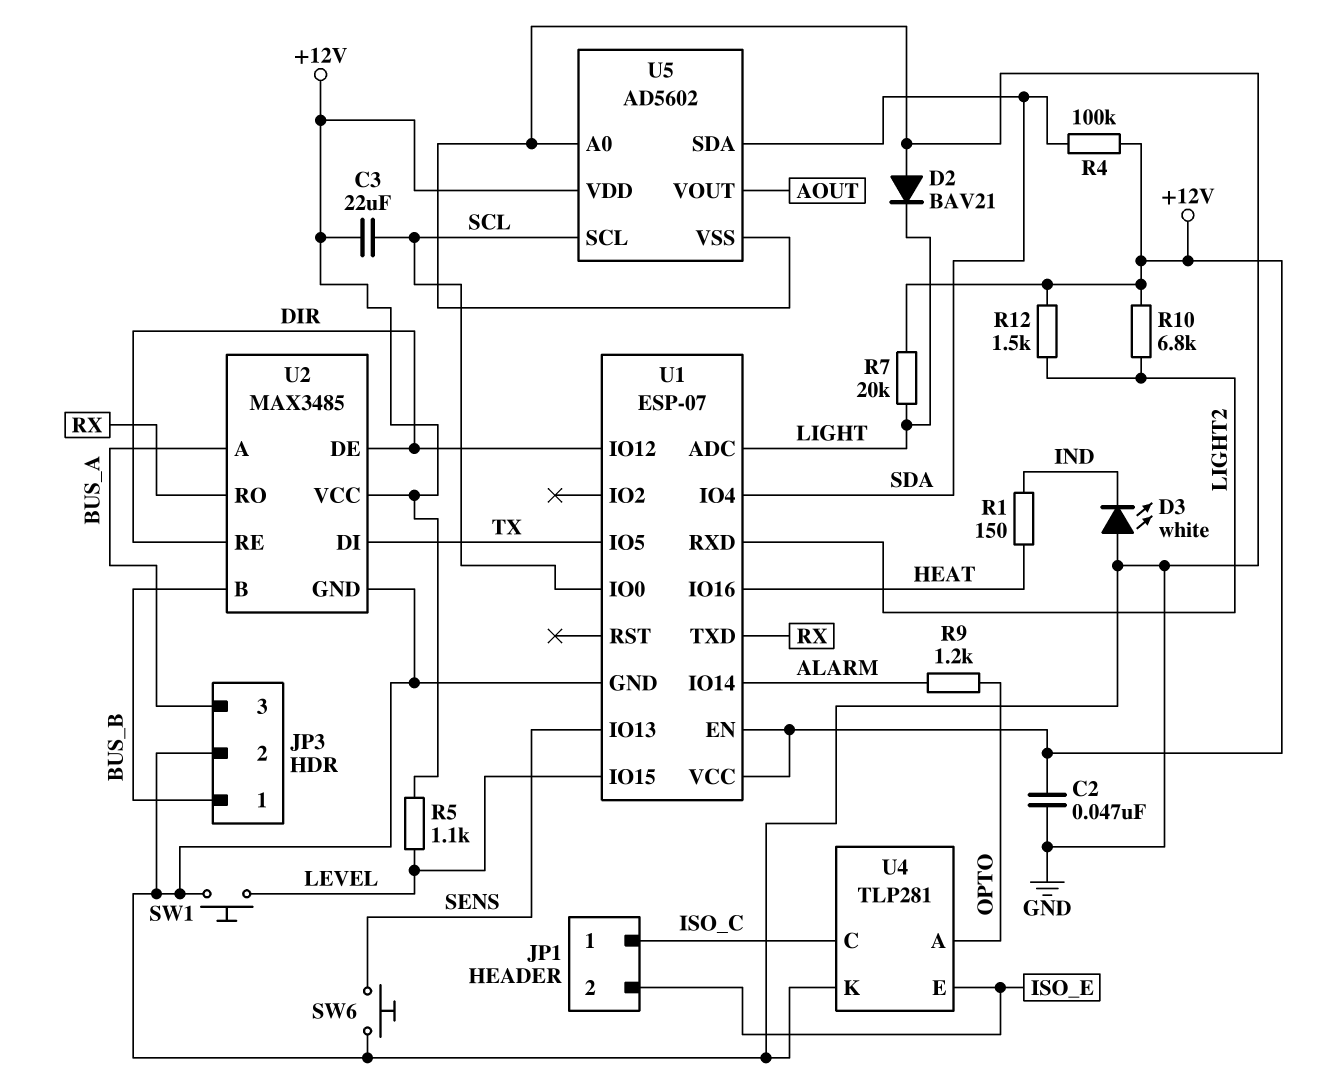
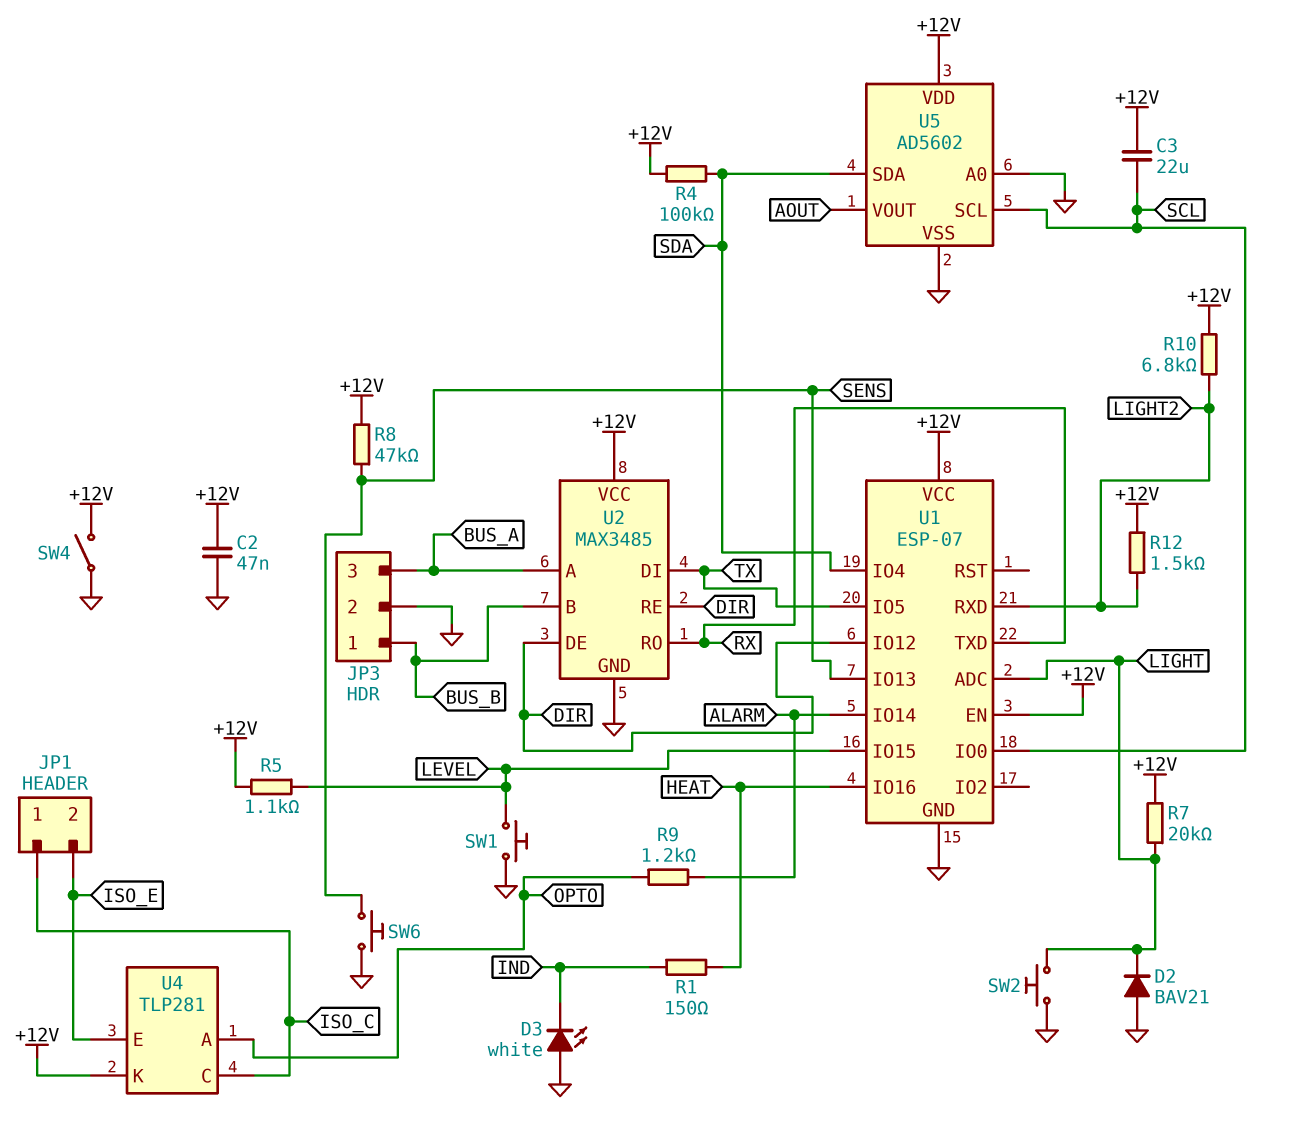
R8: none -> 47k (+12V, SENS)
SW2: none -> button (GND, LIGHT)
SW4: none -> switch (+12V, GND)
U4 pin K: GND -> +12V

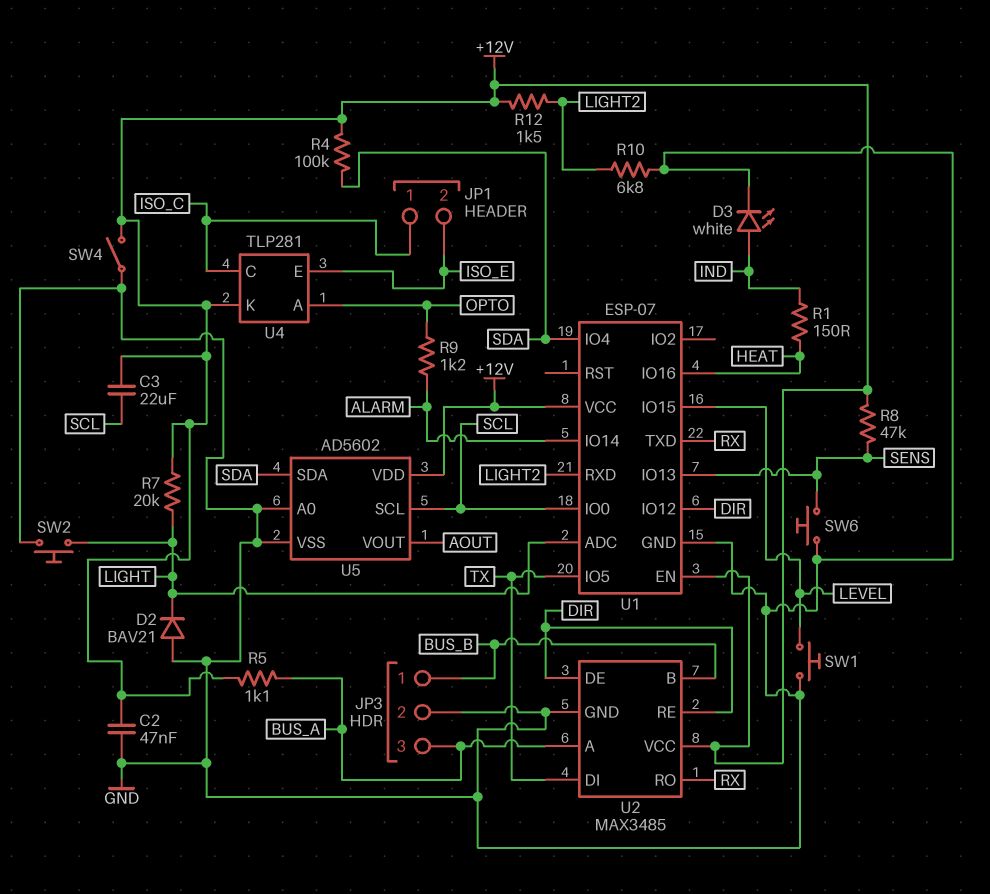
D3: LED white (A GND, K IND) -> LED white (A IND, K GND)
R5: 1.1k (+12V, LEVEL) -> 1.1k (+12V, BUS_A)
R10: 6.8k (+12V, LIGHT2) -> 6.8k (GND, LIGHT2)

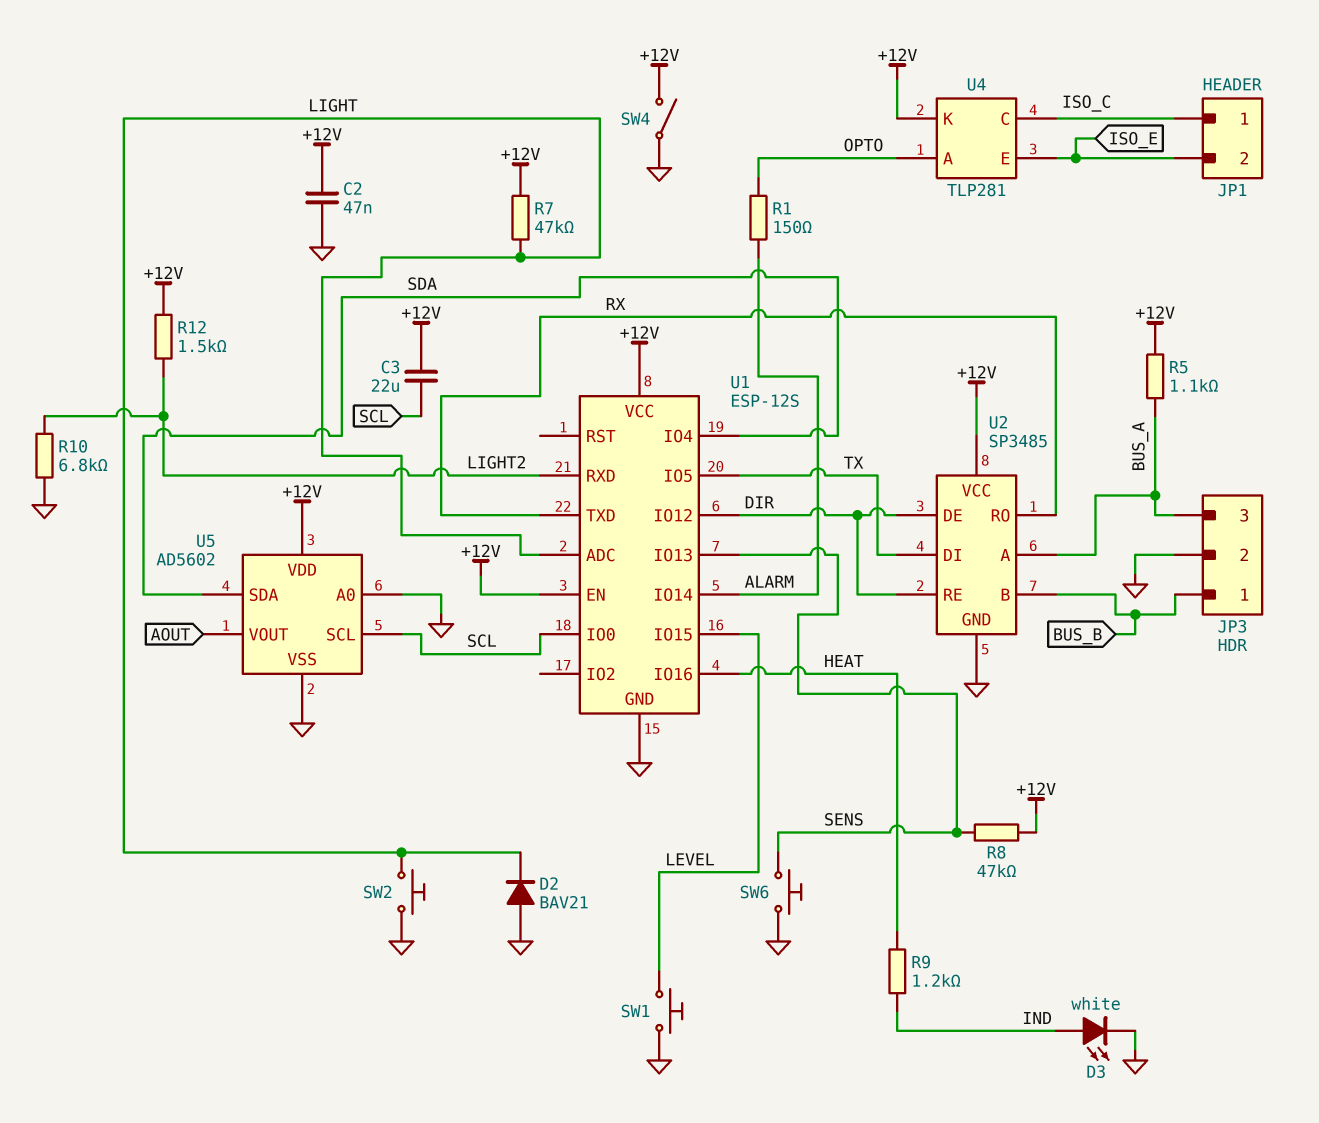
R1: 150 (HEAT, IND) -> 150 (ALARM, OPTO)
R4: 100k (+12V, SDA) -> none
R7: 20k (+12V, LIGHT) -> 47k (+12V, LIGHT)
R9: 1.2k (ALARM, OPTO) -> 1.2k (HEAT, IND)
U1: ESP-07 -> ESP-12S
U2: MAX3485 -> SP3485

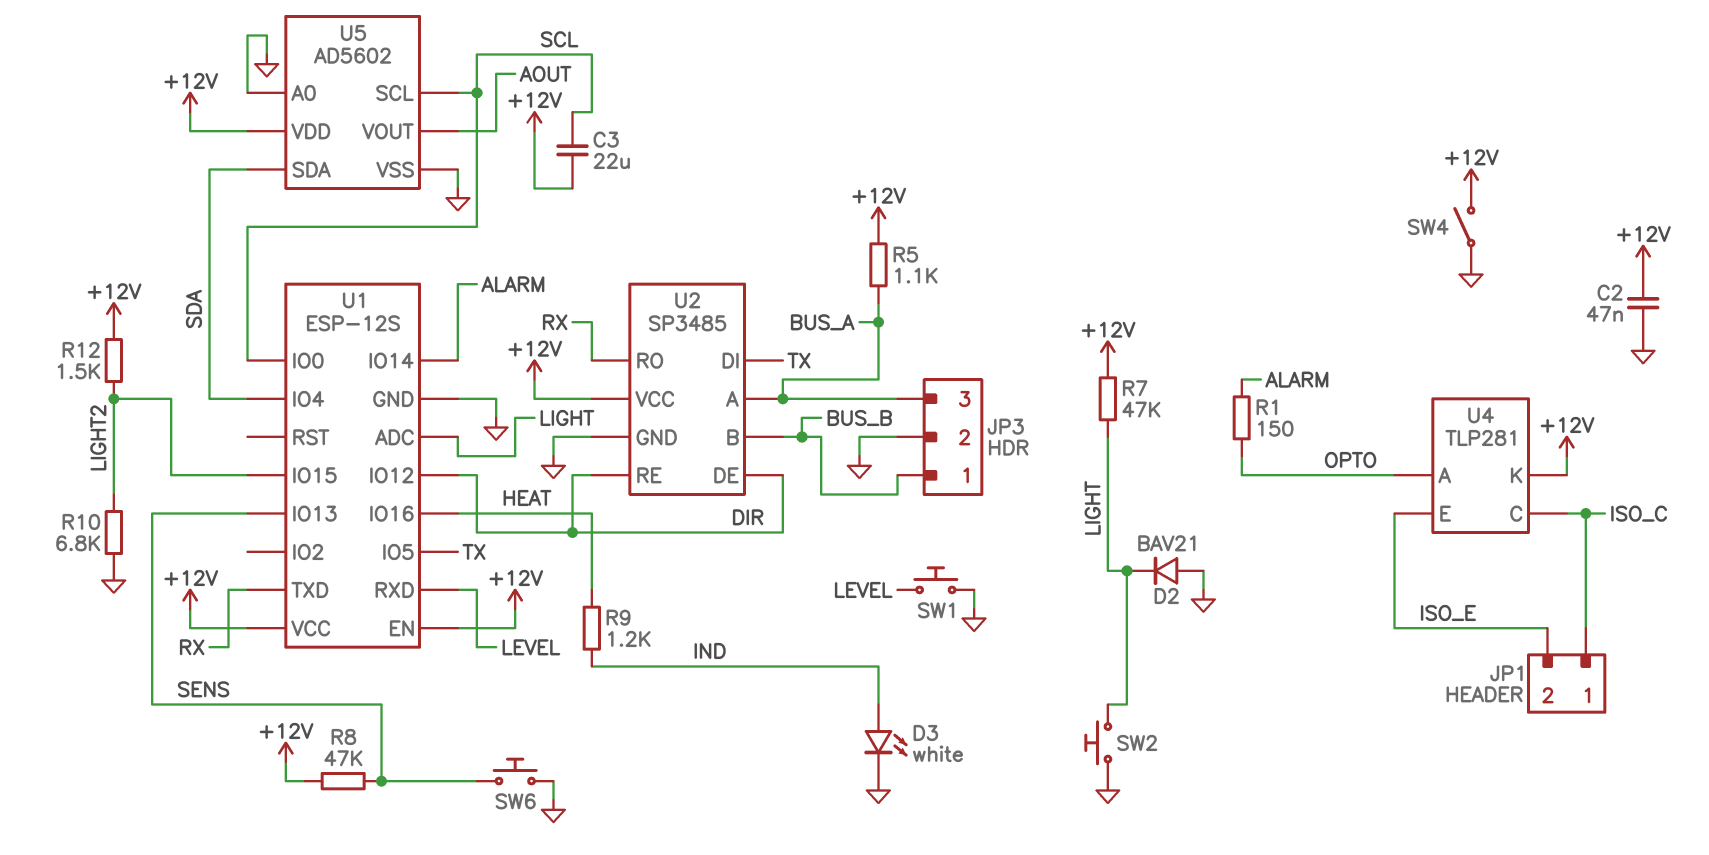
U1 pin IO15: LEVEL -> LIGHT2
U1 pin RXD: LIGHT2 -> LEVEL

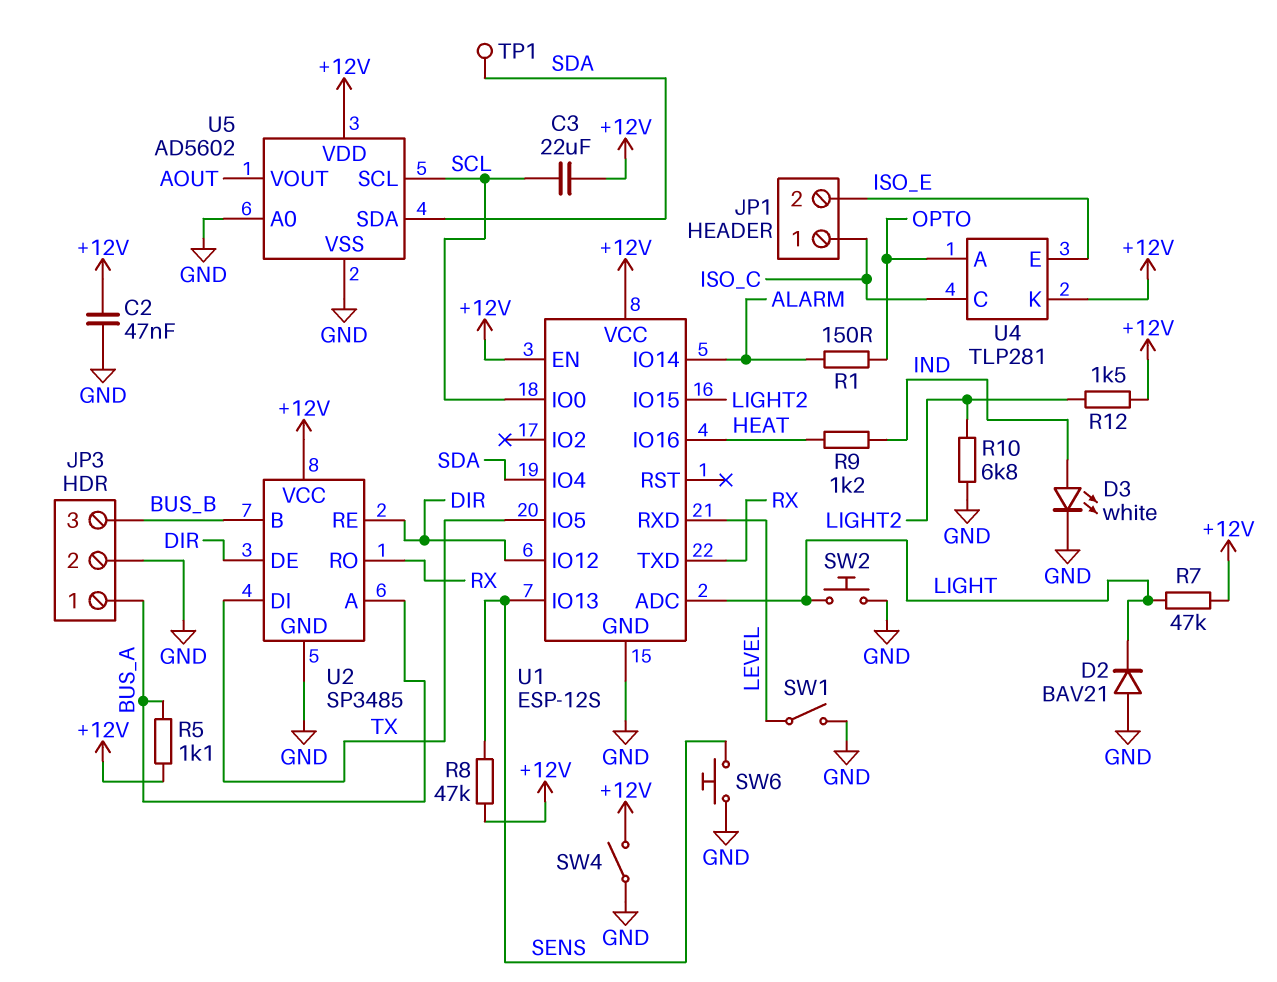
JP3 pin 1: BUS_B -> BUS_A
JP3 pin 3: BUS_A -> BUS_B
SW1: button (GND, LEVEL) -> switch (GND, LEVEL)
TP1: none -> test point (SDA)

